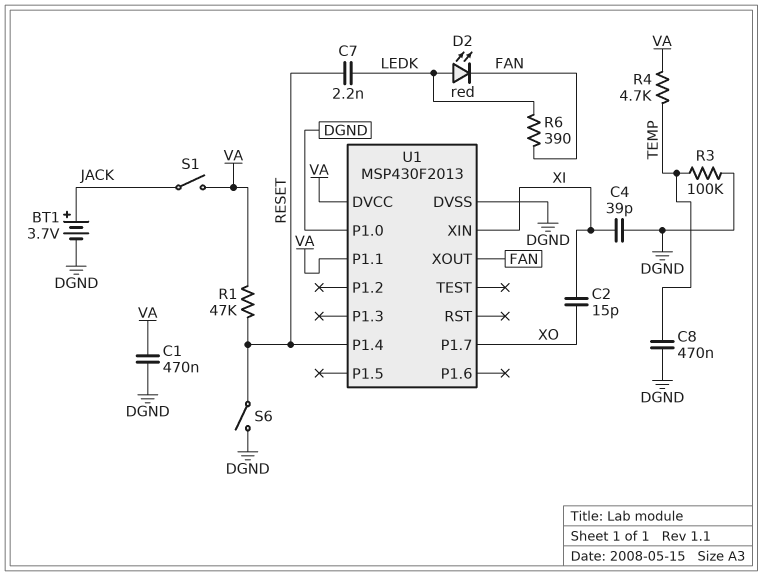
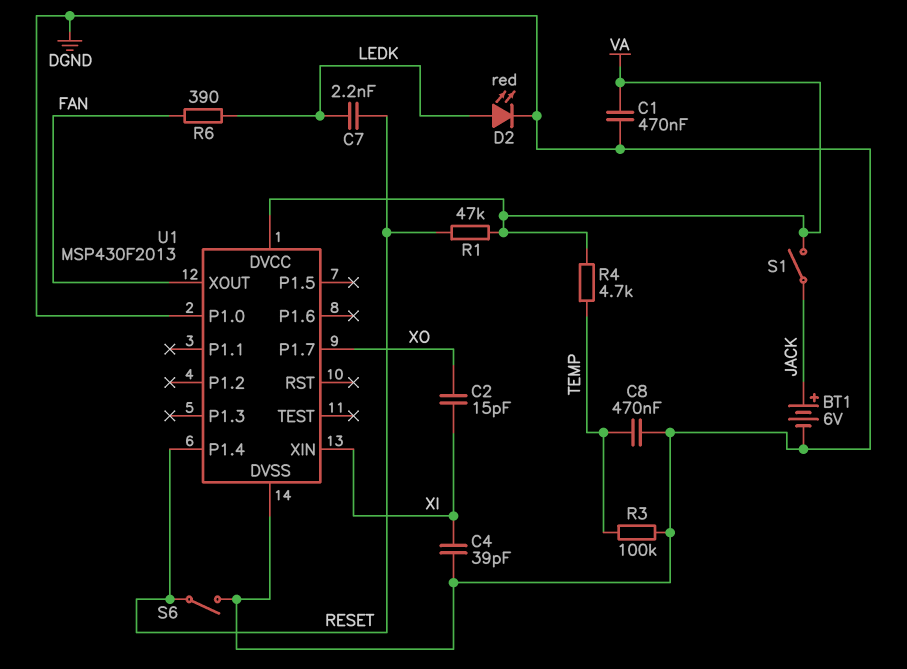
BT1: 3.7V (plus JACK, minus DGND) -> 6V (plus JACK, minus DGND)
D2: LED red (A LEDK, K FAN) -> LED red (A LEDK, K DGND)
U1 pin P1.1: VA -> none

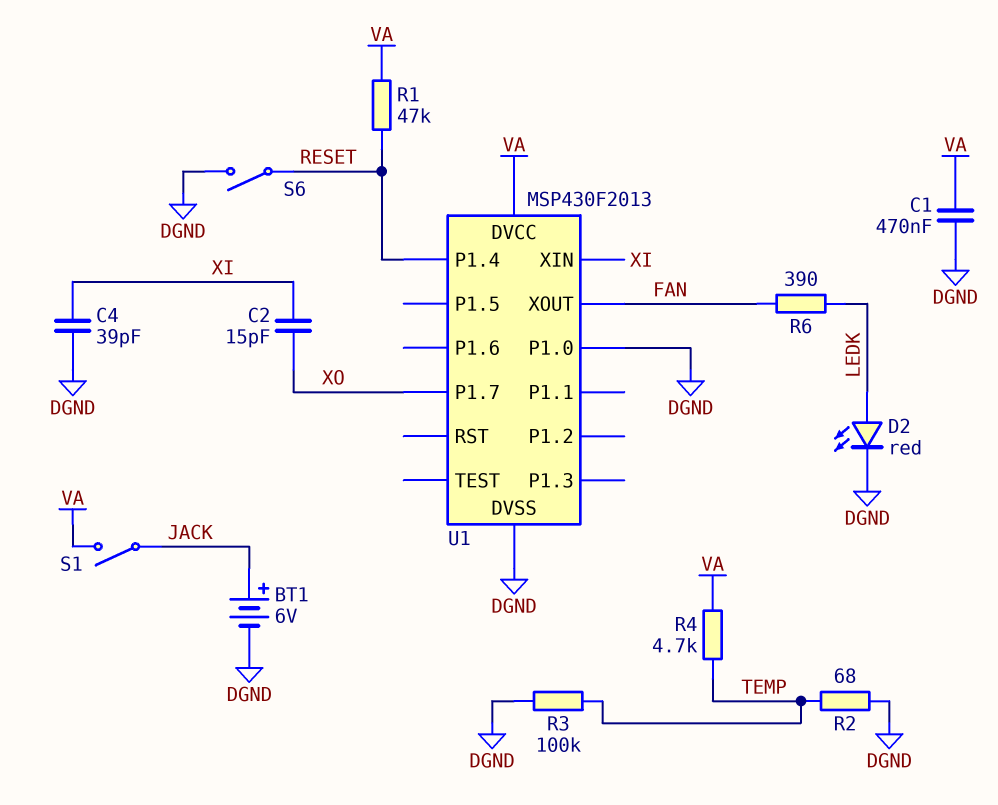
C7: 2.2nF (LEDK, RESET) -> none
C8: 470nF (DGND, TEMP) -> none
R2: none -> 68 (DGND, TEMP)

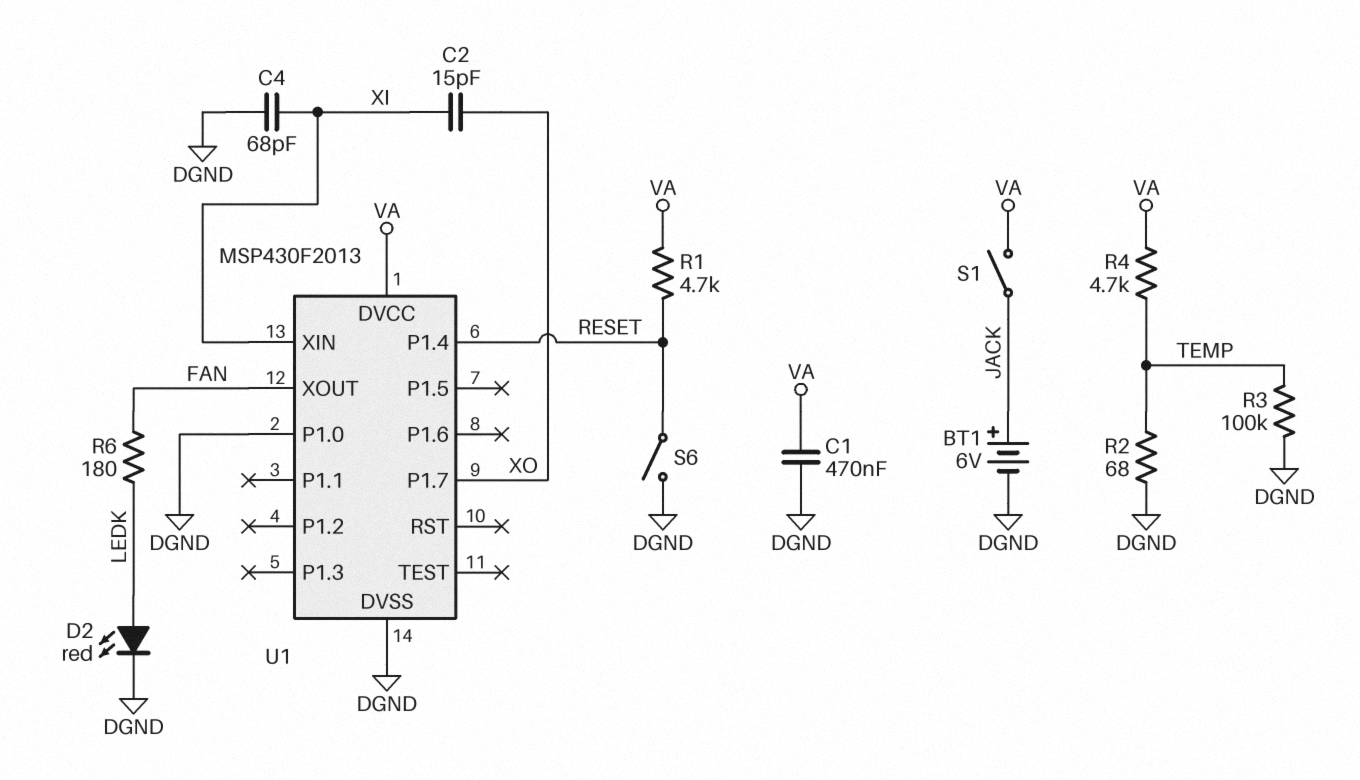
C4: 39pF (DGND, XI) -> 68pF (DGND, XI)
R1: 47k (RESET, VA) -> 4.7k (RESET, VA)
R6: 390 (FAN, LEDK) -> 180 (FAN, LEDK)

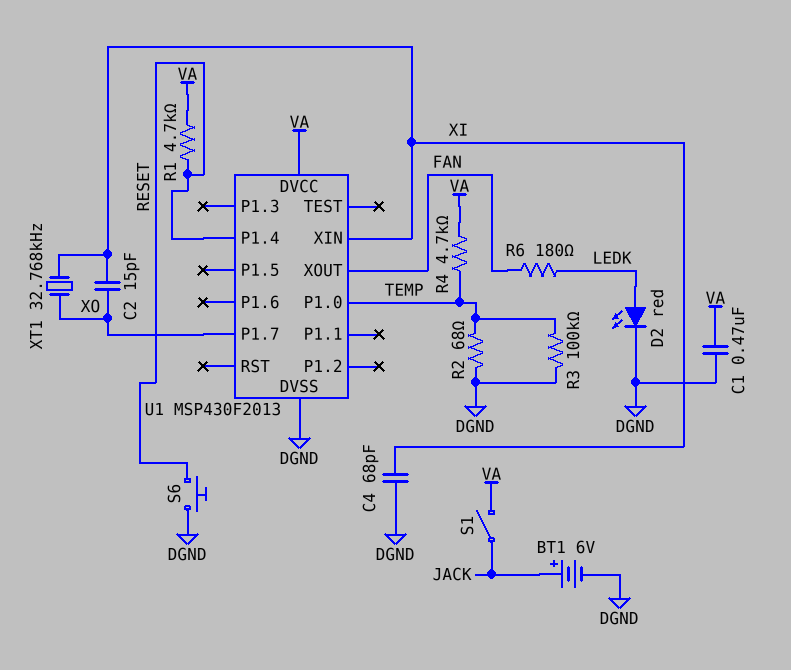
S6: switch (DGND, RESET) -> button (DGND, RESET)
U1 pin P1.0: DGND -> TEMP
XT1: none -> 32.768kHz (XI, XO)

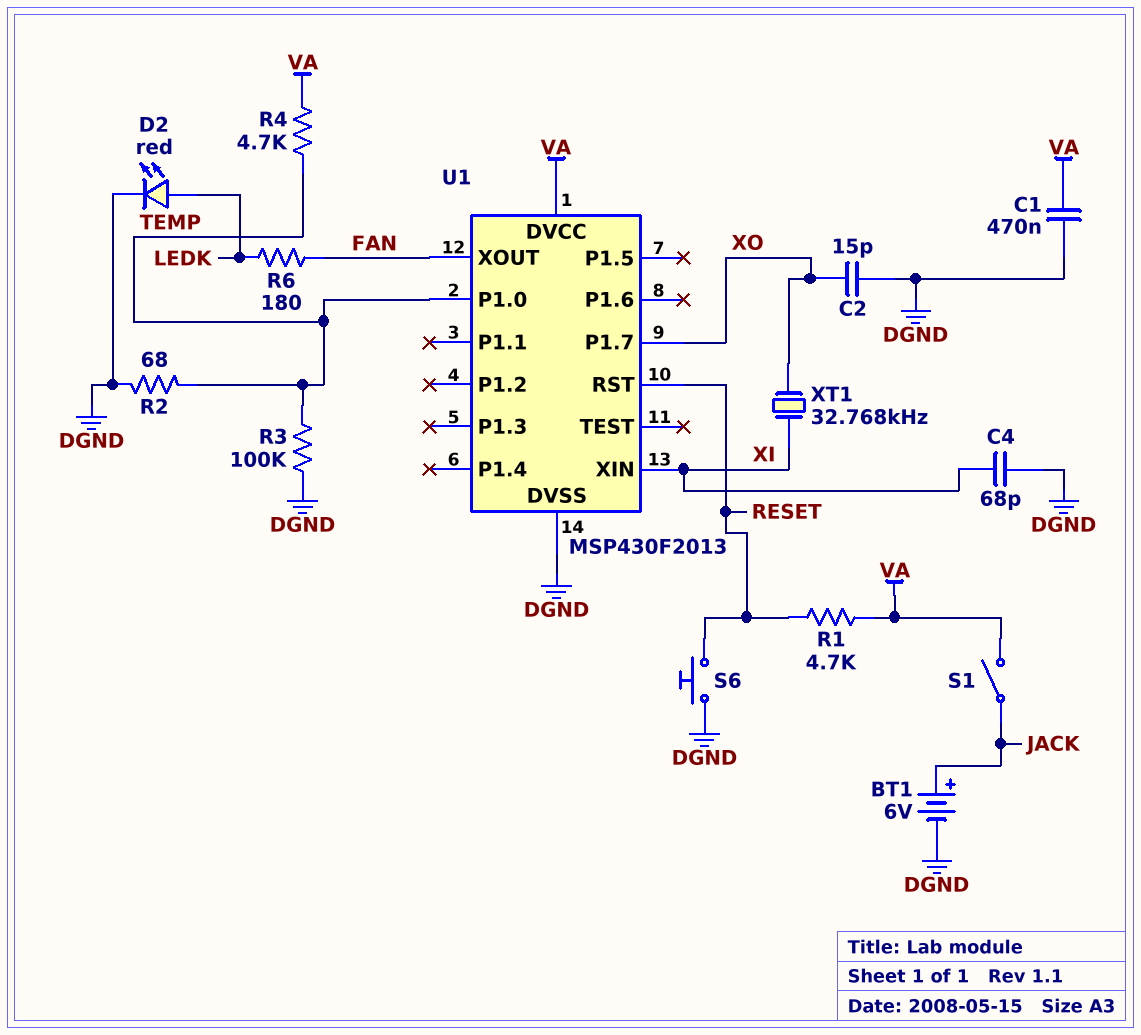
C2: 15pF (XI, XO) -> 15pF (DGND, XO)
U1 pin P1.4: RESET -> none
U1 pin RST: none -> RESET

